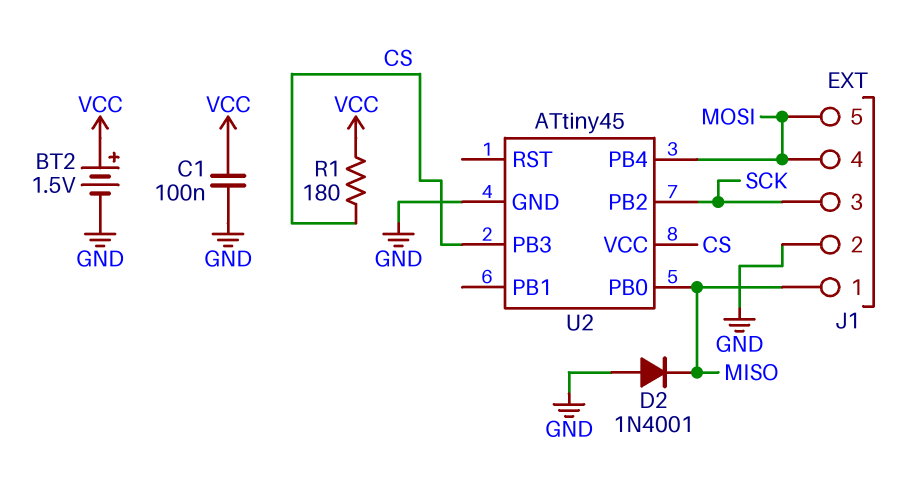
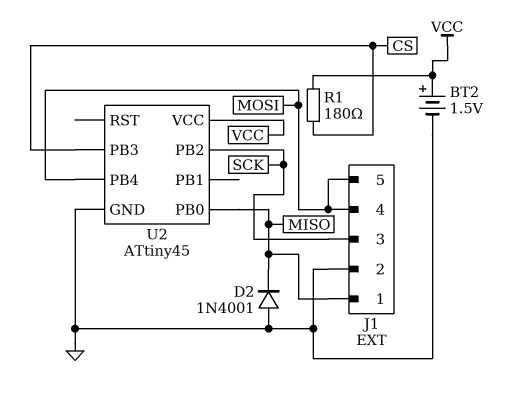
C1: 100nF (GND, VCC) -> none
U2 pin VCC: CS -> VCC

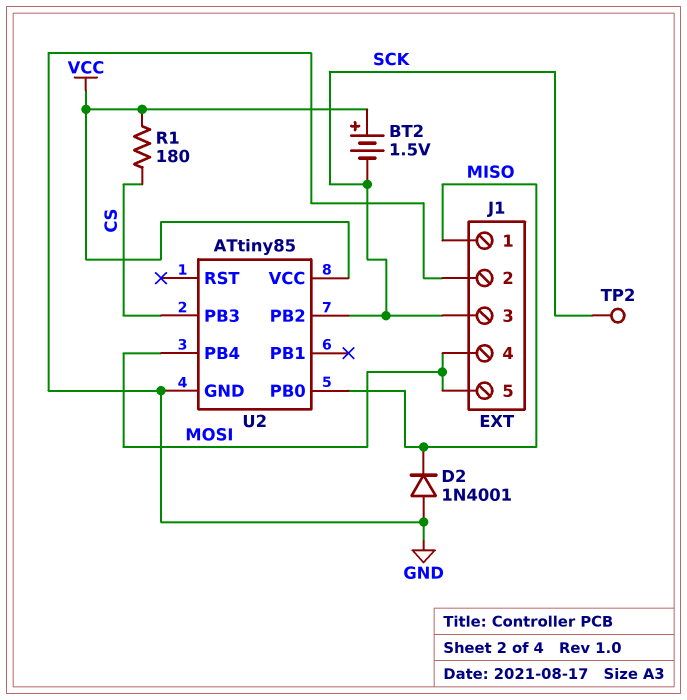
BT2: 1.5V (plus VCC, minus GND) -> 1.5V (plus VCC, minus SCK)
TP2: none -> test point (SCK)
U2: ATtiny45 -> ATtiny85

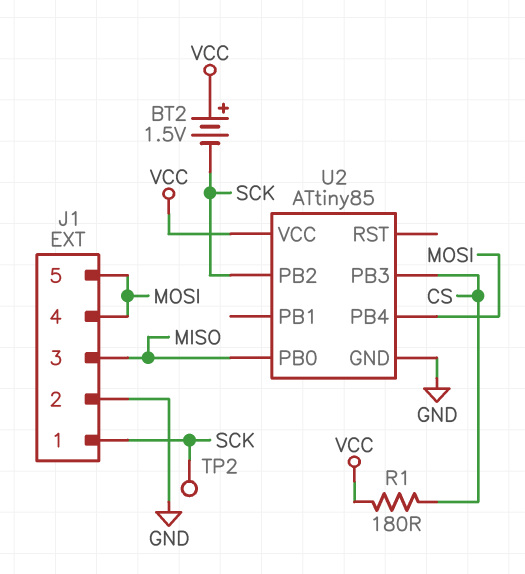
D2: diode 1N4001 (A GND, K MISO) -> none
J1 pin 1: MISO -> SCK
J1 pin 3: SCK -> MISO

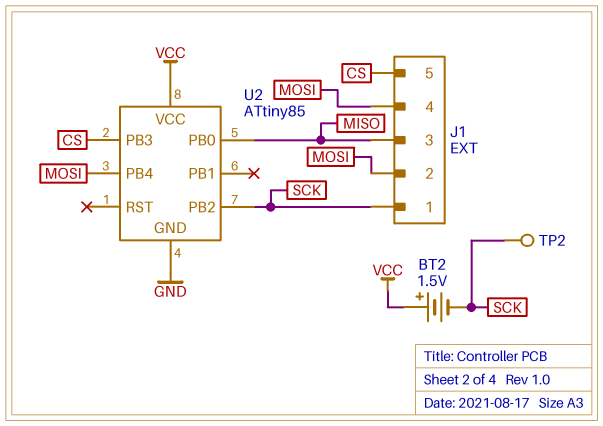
J1 pin 2: GND -> MOSI
J1 pin 5: MOSI -> CS
R1: 180 (CS, VCC) -> none

